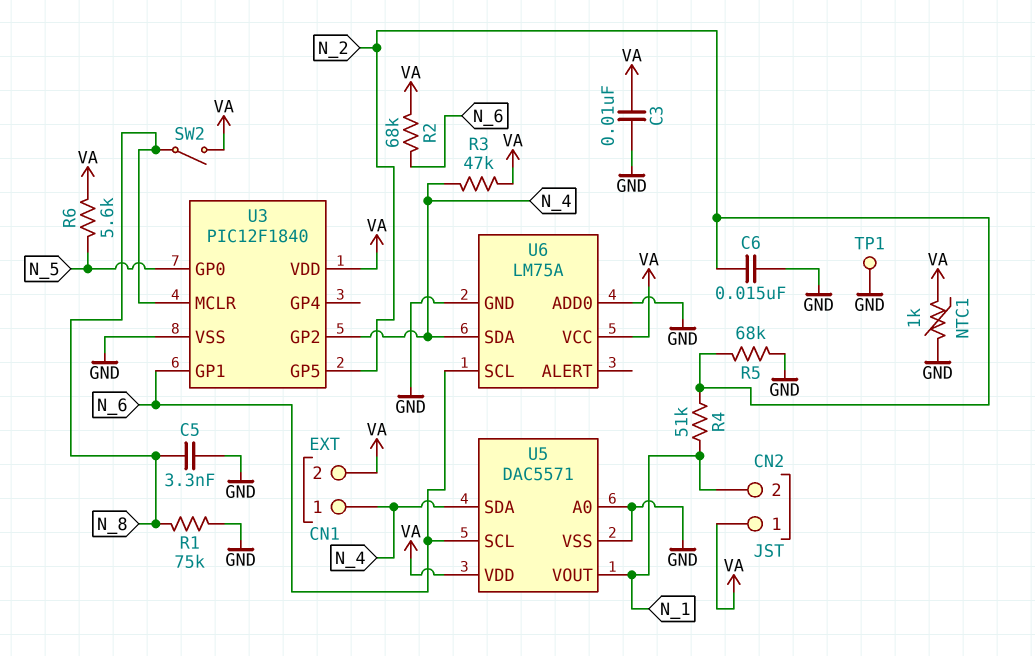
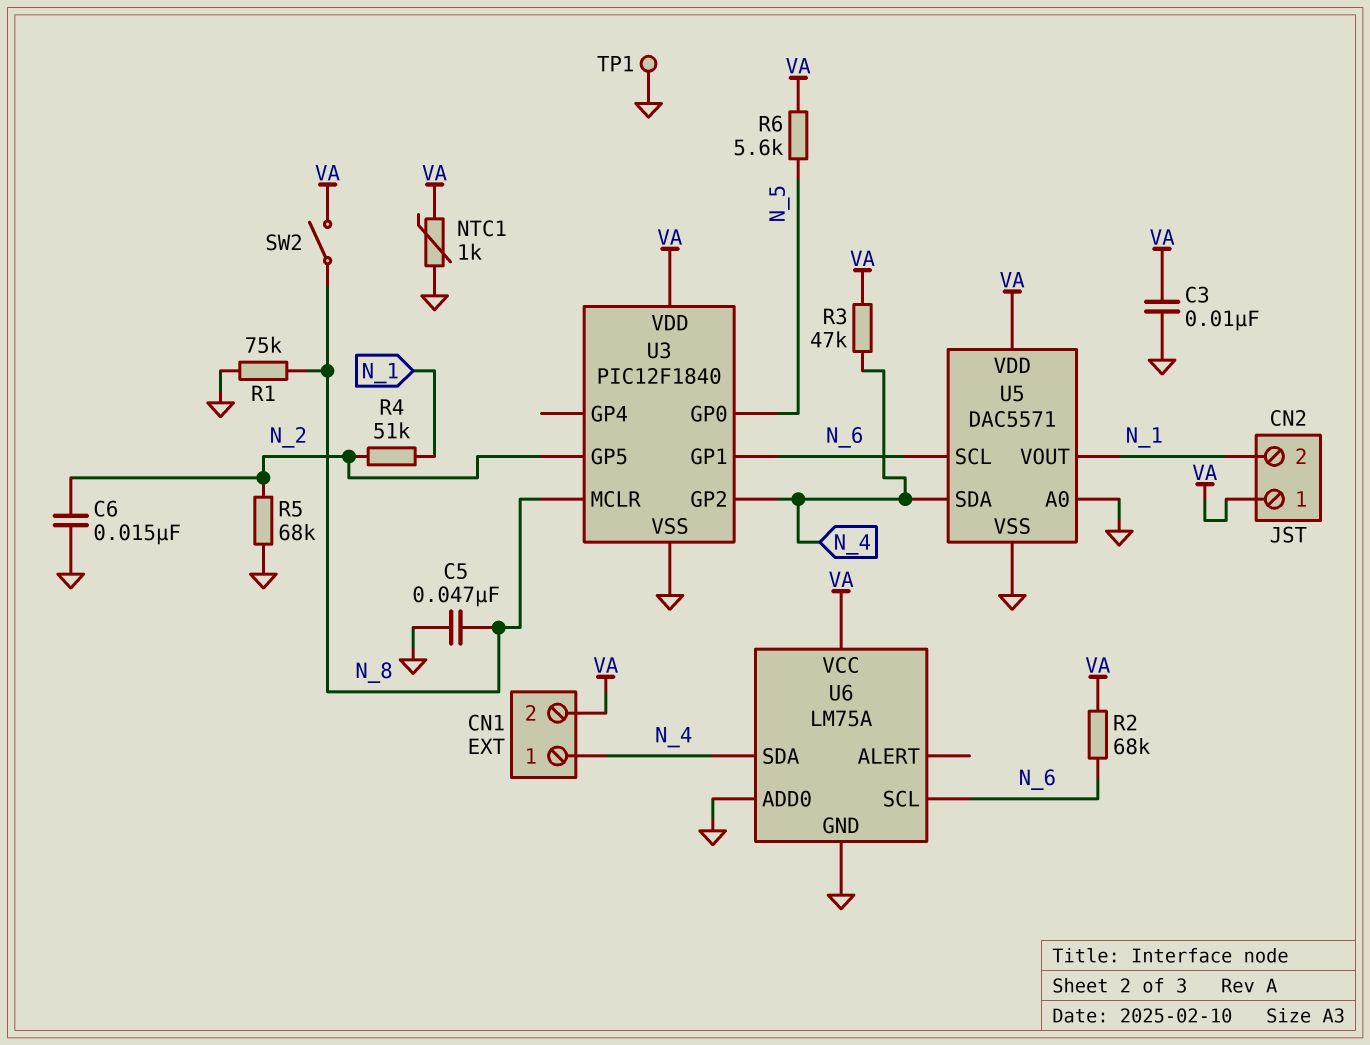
C5: 3.3nF (GND, N_8) -> 47nF (GND, N_8)

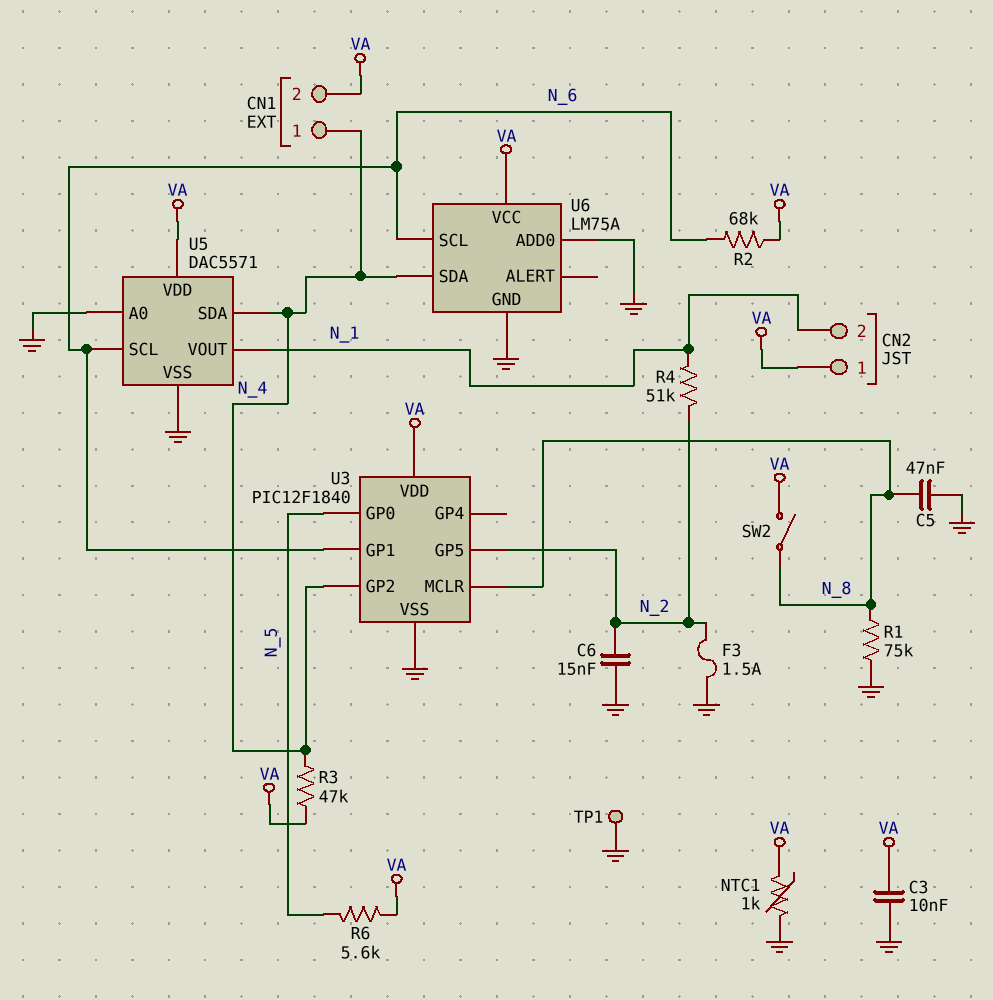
F3: none -> 1.5A (GND, N_2)
R5: 68k (GND, N_2) -> none

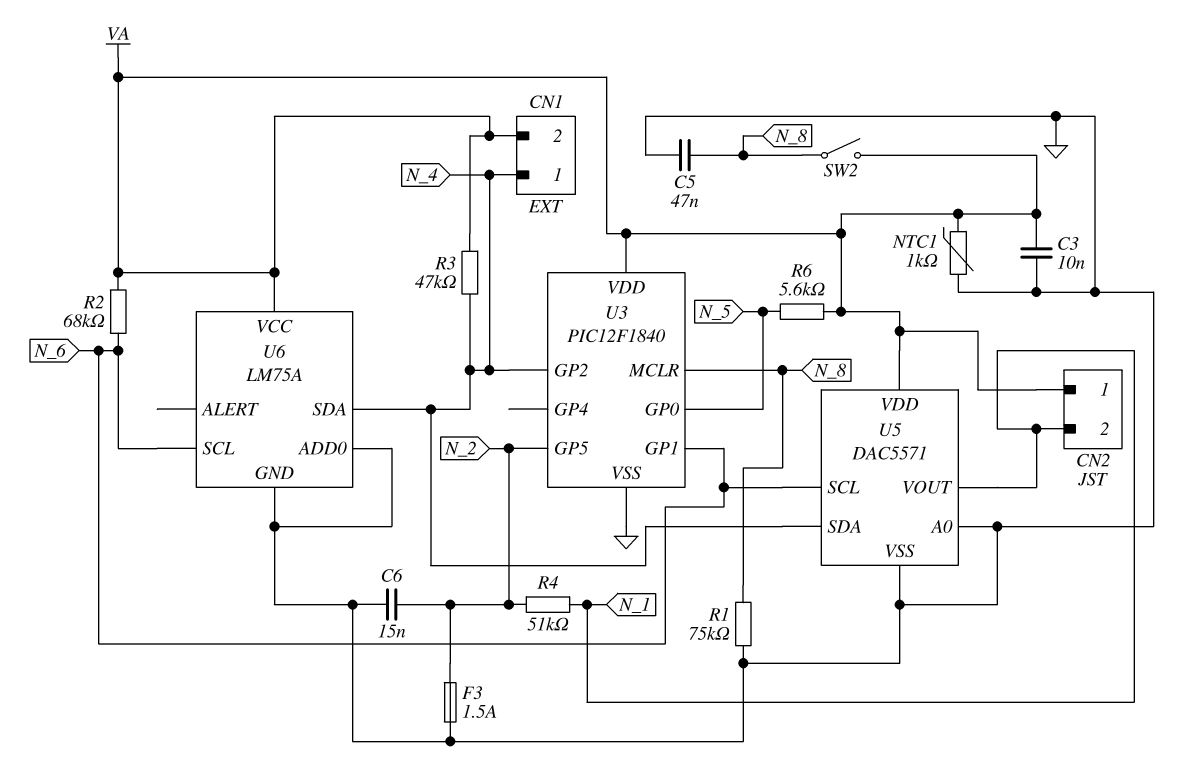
TP1: test point (GND) -> none

